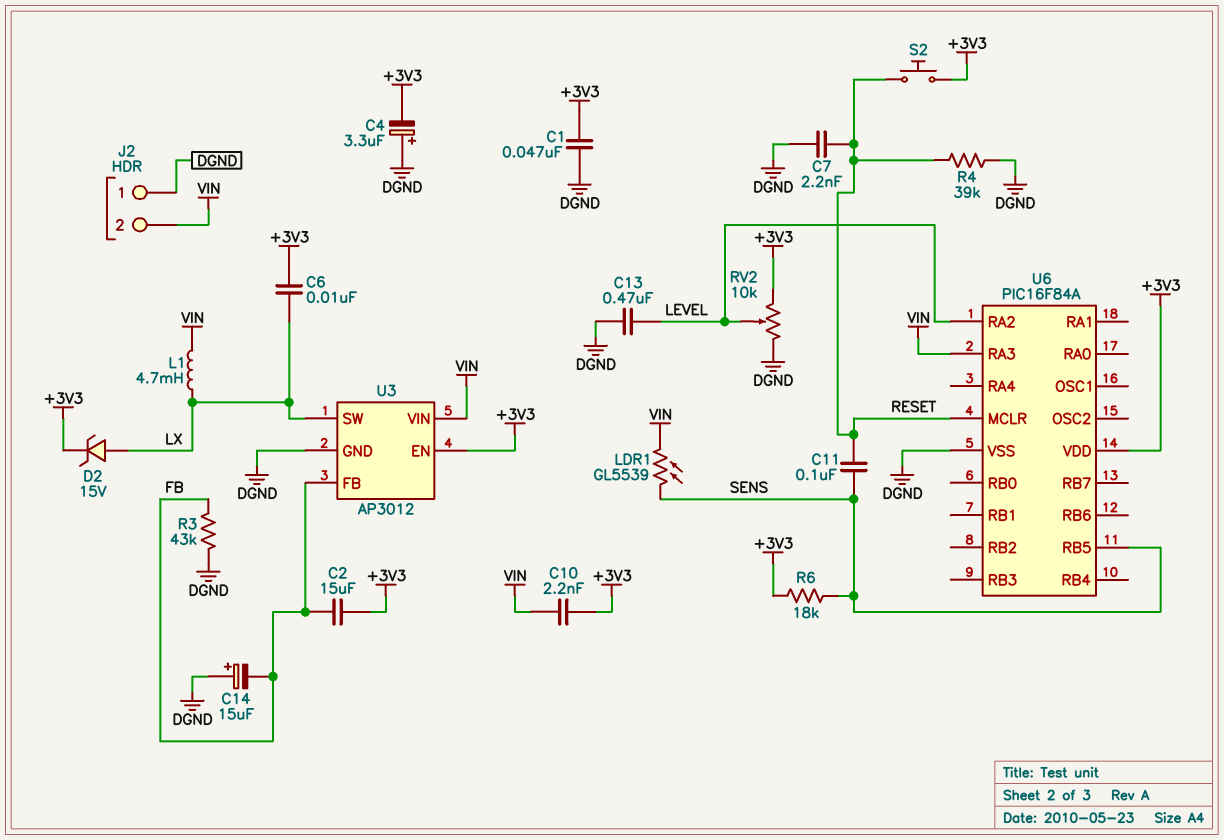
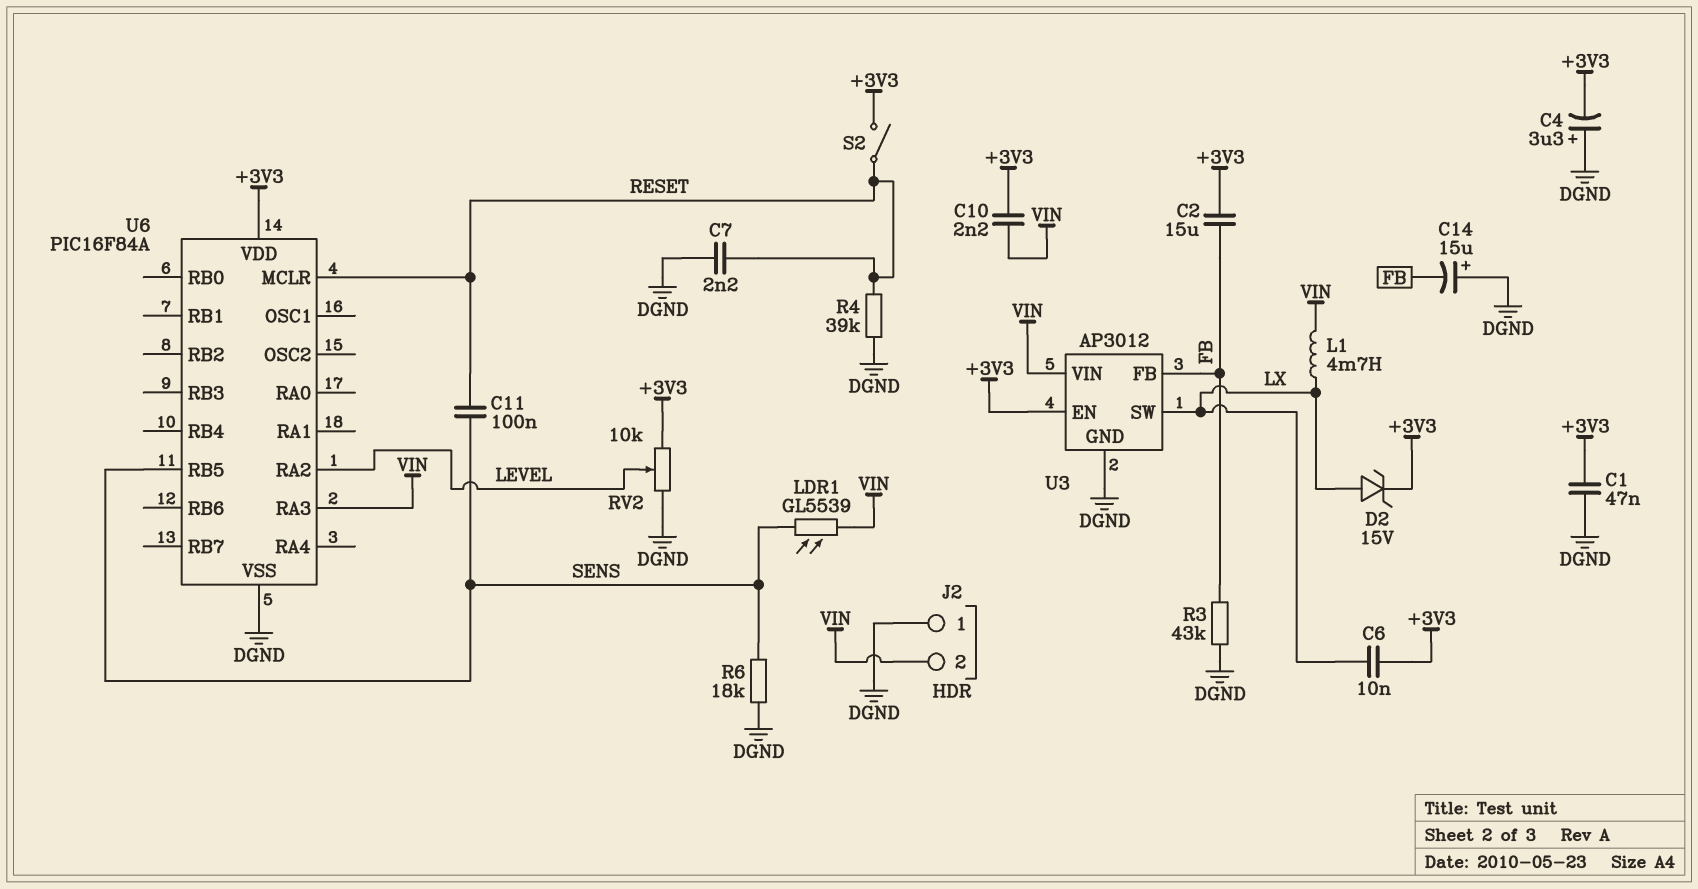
C13: 470nF (DGND, LEVEL) -> none
R6: 18k (+3V3, SENS) -> 18k (DGND, SENS)
S2: button (+3V3, RESET) -> switch (+3V3, RESET)

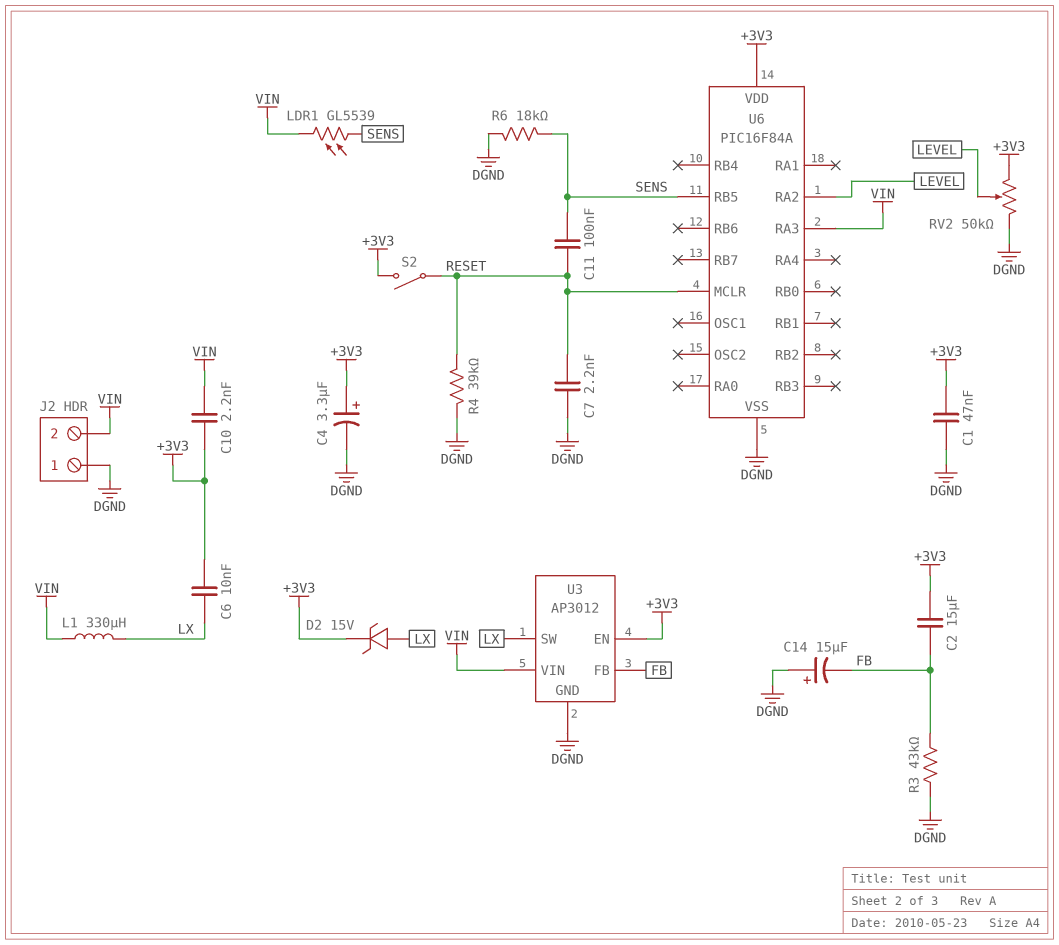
C4: 3.3uF (plus DGND, minus +3V3) -> 3.3uF (plus +3V3, minus DGND)
L1: 4.7mH (LX, VIN) -> 330uH (LX, VIN)
RV2: 10k (+3V3, DGND, wiper LEVEL) -> 50k (+3V3, DGND, wiper LEVEL)

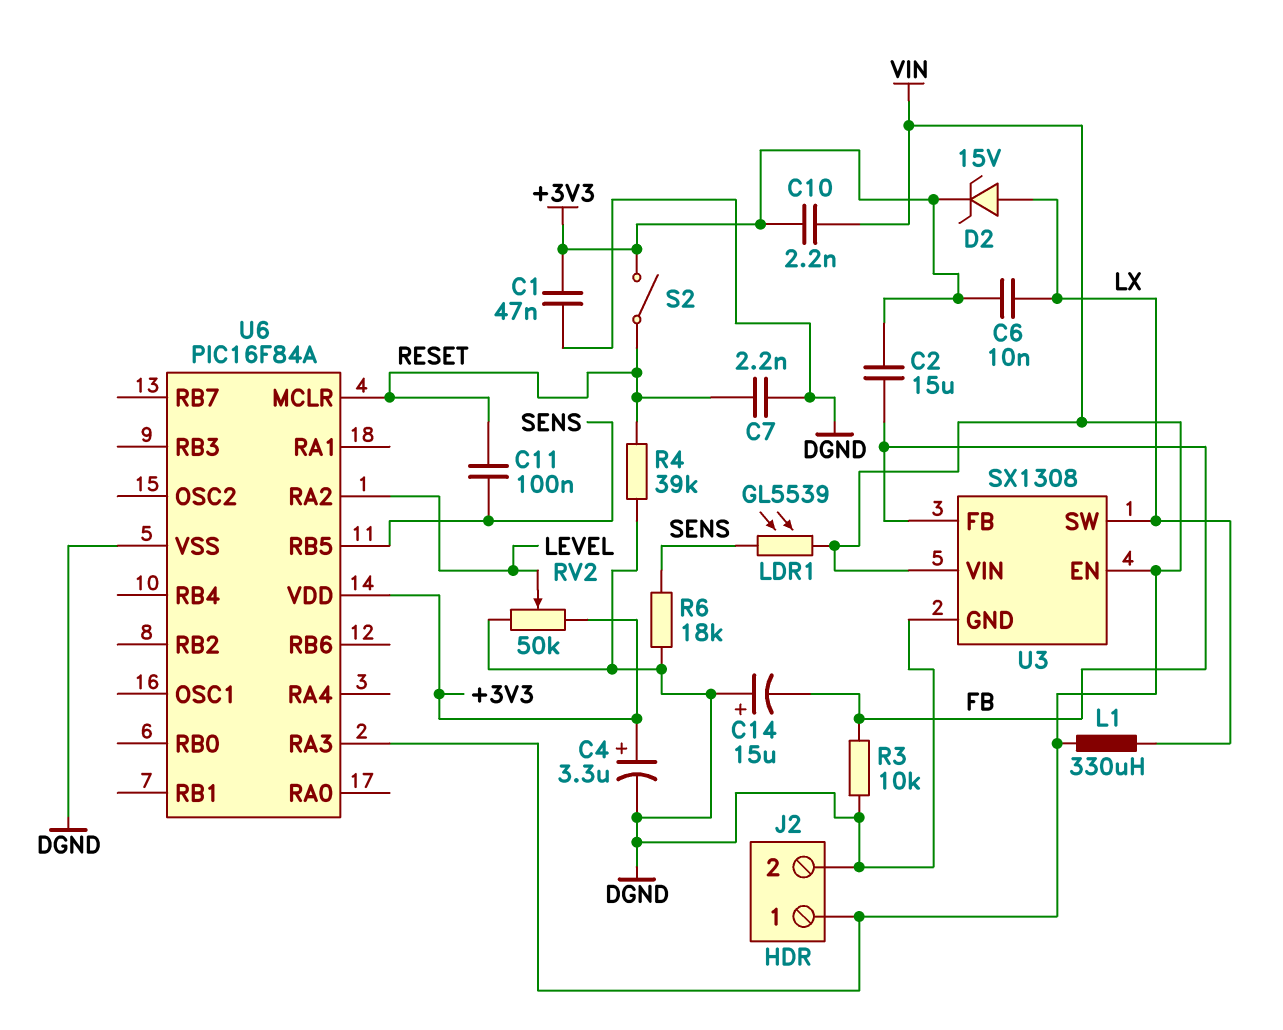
J2 pin 1: DGND -> VIN
J2 pin 2: VIN -> DGND
R3: 43k (DGND, FB) -> 10k (DGND, FB)
U3: AP3012 -> SX1308
U3 pin EN: +3V3 -> VIN

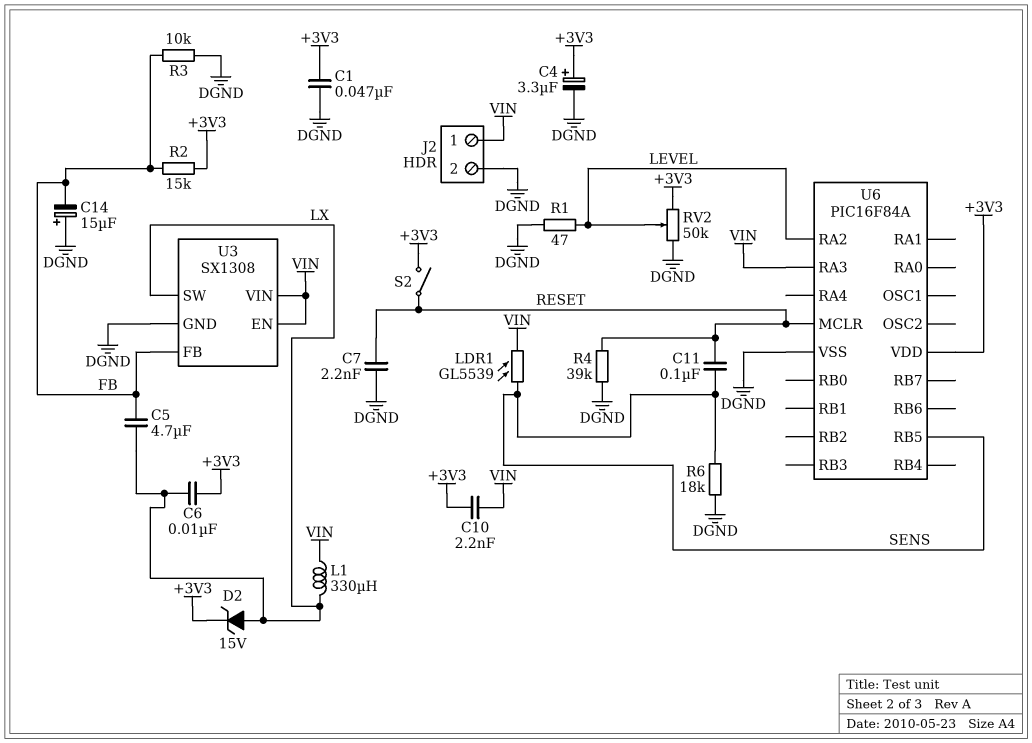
C2: 15uF (+3V3, FB) -> none
C5: none -> 4.7uF (FB, LX)
R1: none -> 47 (DGND, LEVEL)
R2: none -> 15k (+3V3, FB)

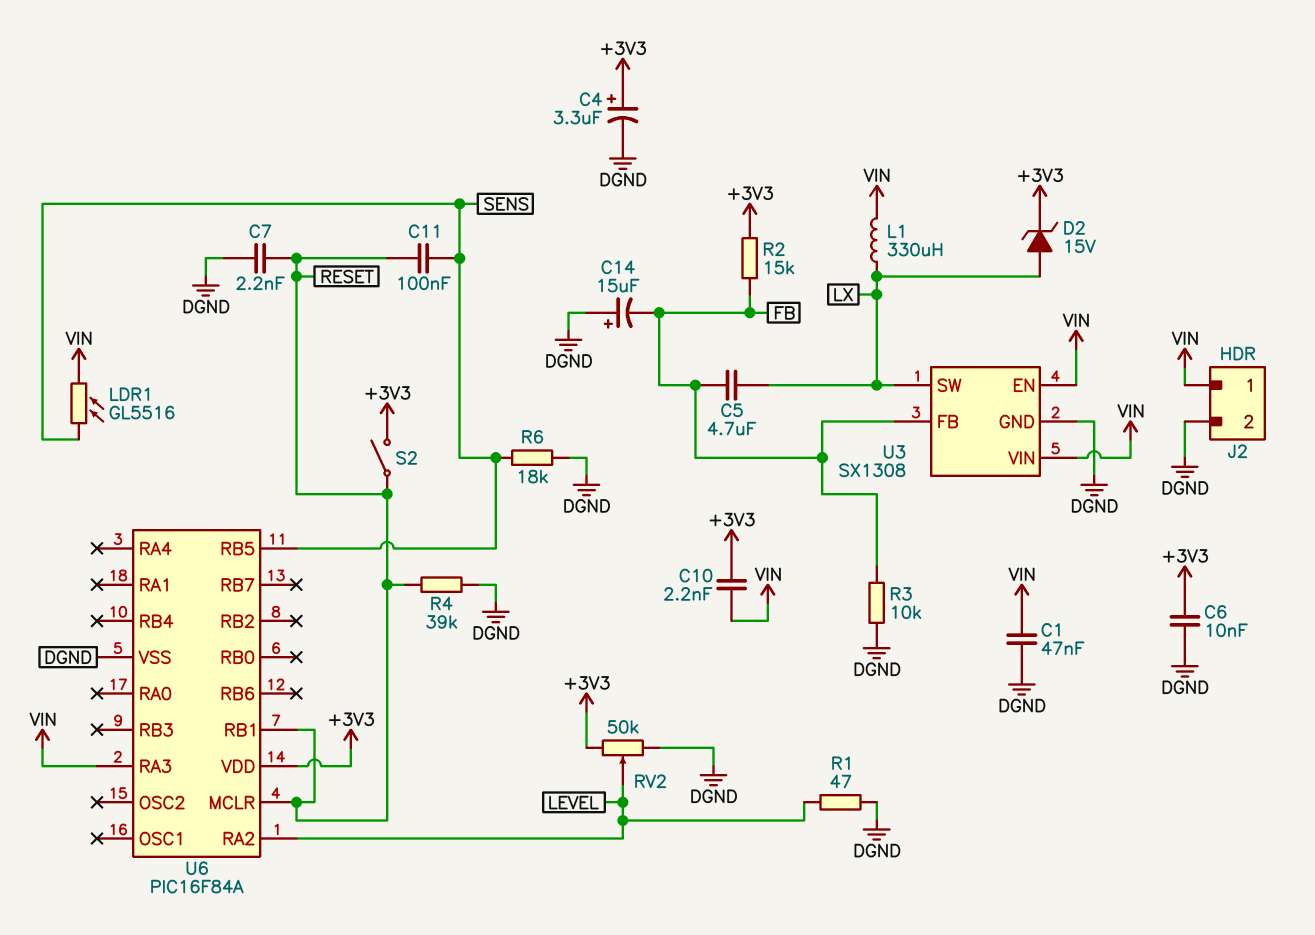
C1: 47nF (+3V3, DGND) -> 47nF (DGND, VIN)
C6: 10nF (+3V3, LX) -> 10nF (+3V3, DGND)
LDR1: GL5539 (SENS, VIN) -> GL5516 (SENS, VIN)
U6 pin RB1: none -> RESET

